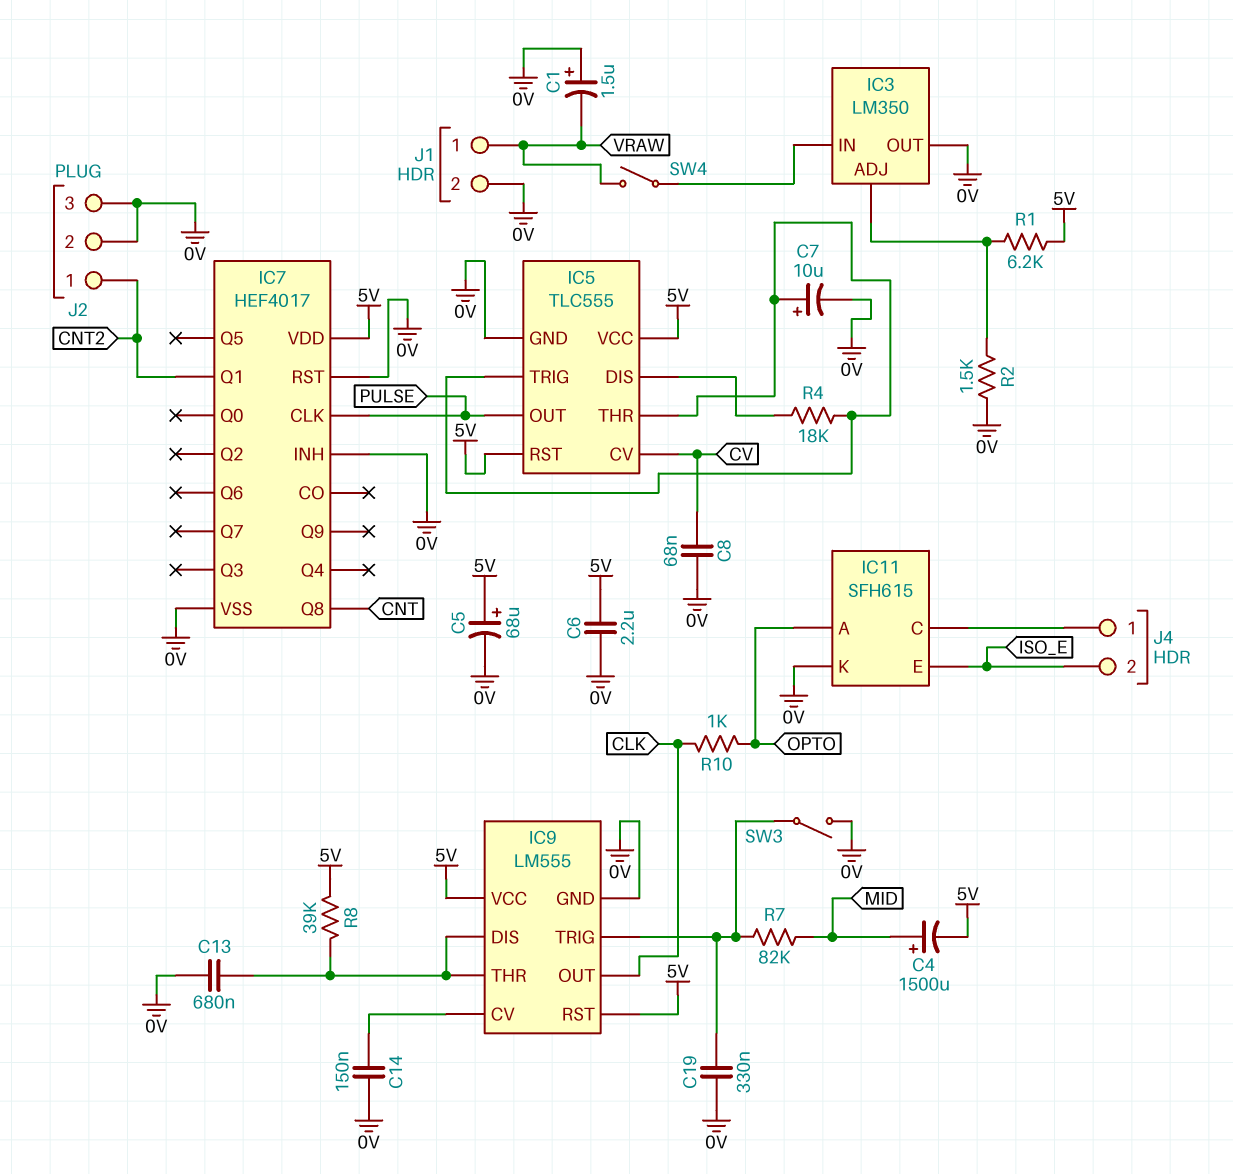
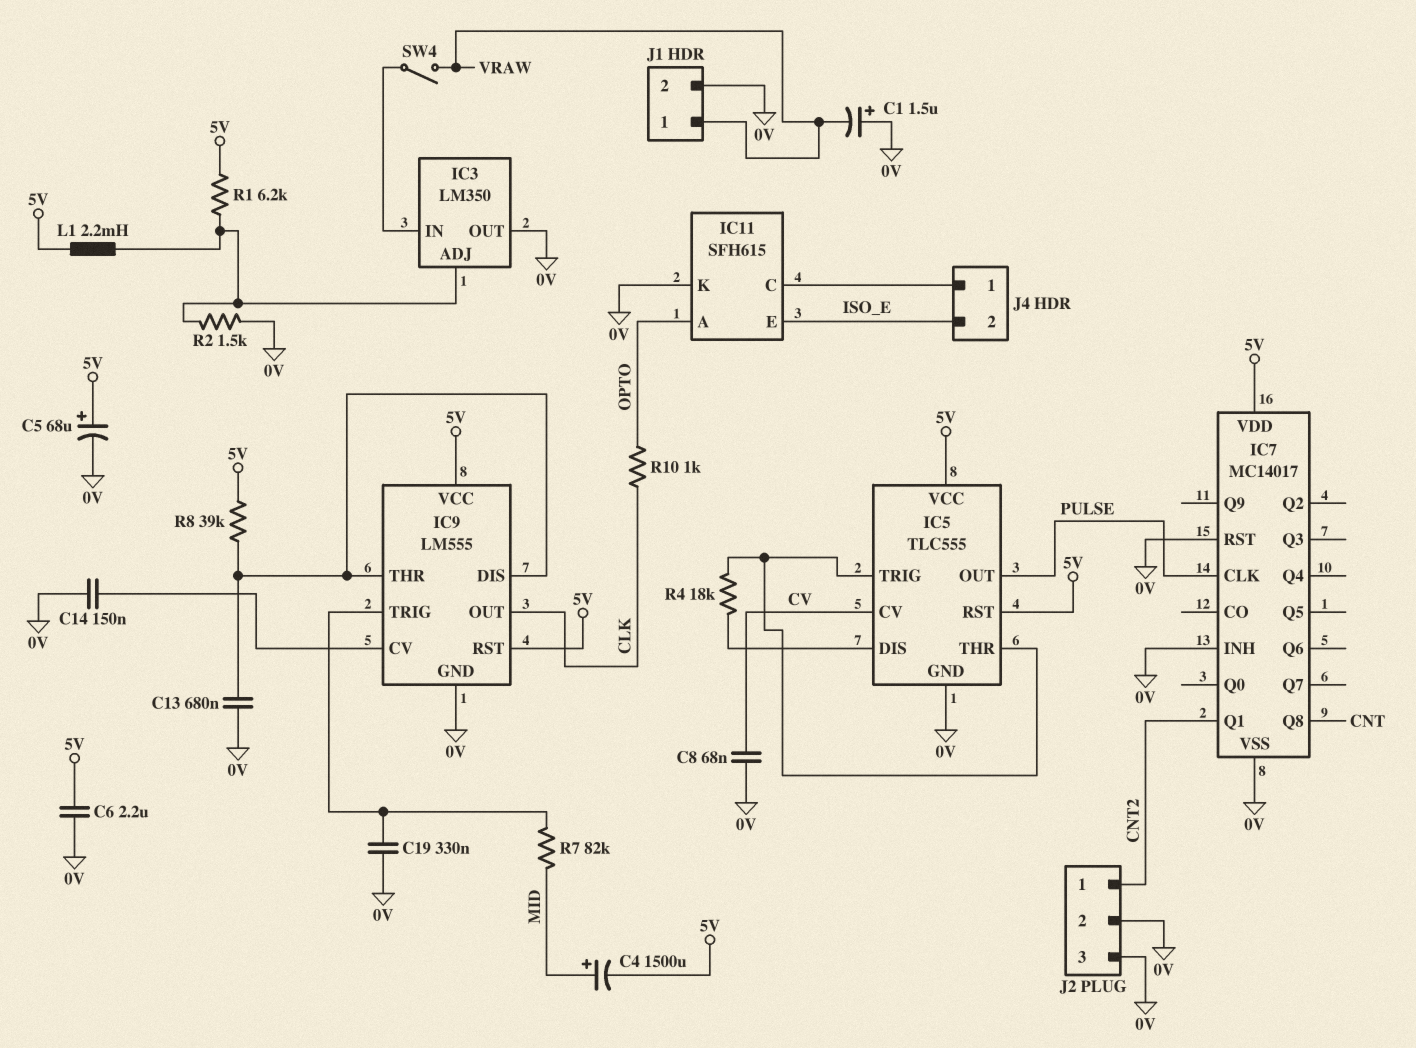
C7: 10uF (plus IC5/THR, minus 0V) -> none
IC7: HEF4017 -> MC14017
L1: none -> 2.2mH (5V, IC3/ADJ)
SW3: switch (0V, IC9/TRIG) -> none

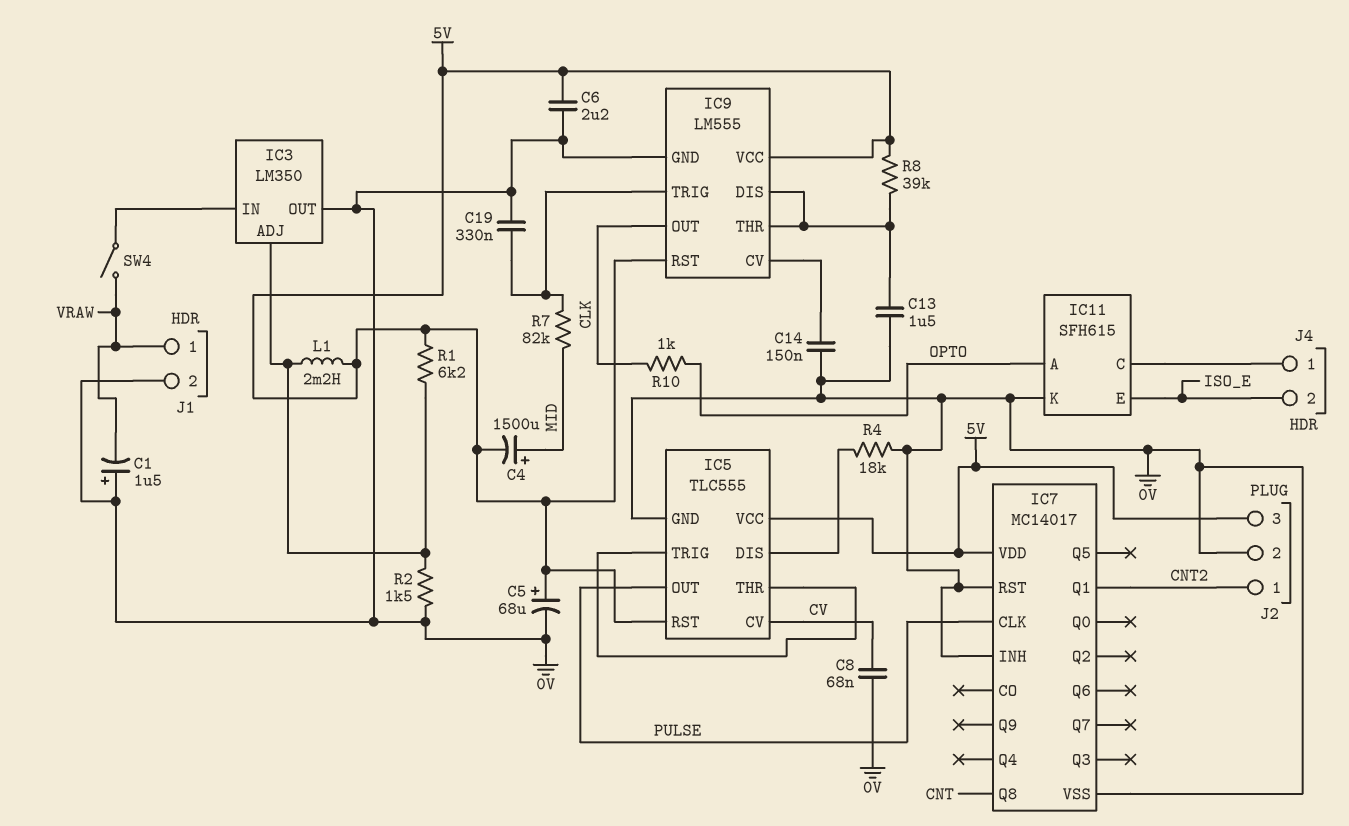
C13: 680nF (0V, IC9/DIS) -> 1.5uF (0V, IC9/DIS)
J2 pin 3: 0V -> 5V
R4: 18k (IC5/DIS, IC5/THR) -> 18k (0V, IC5/DIS)

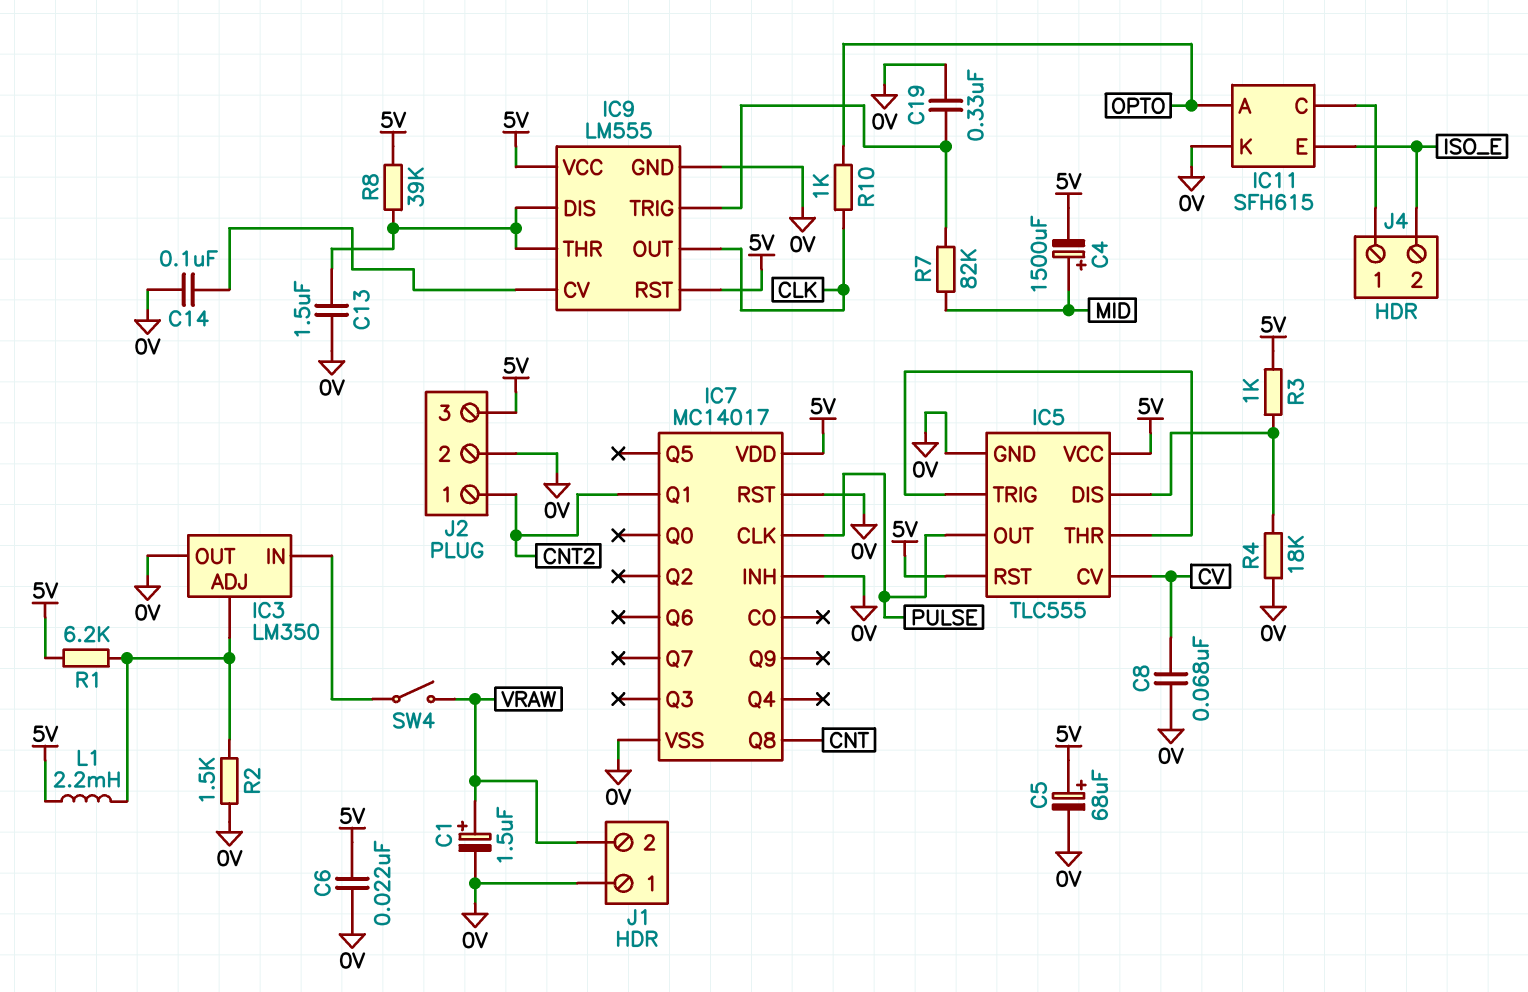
C1: 1.5uF (plus 0V, minus VRAW) -> 1.5uF (plus VRAW, minus 0V)
C6: 2.2uF (0V, 5V) -> 22nF (0V, 5V)
C14: 150nF (0V, IC9/CV) -> 100nF (0V, IC9/CV)
J1 pin 1: VRAW -> 0V
J1 pin 2: 0V -> VRAW
R3: none -> 1k (5V, IC5/DIS)

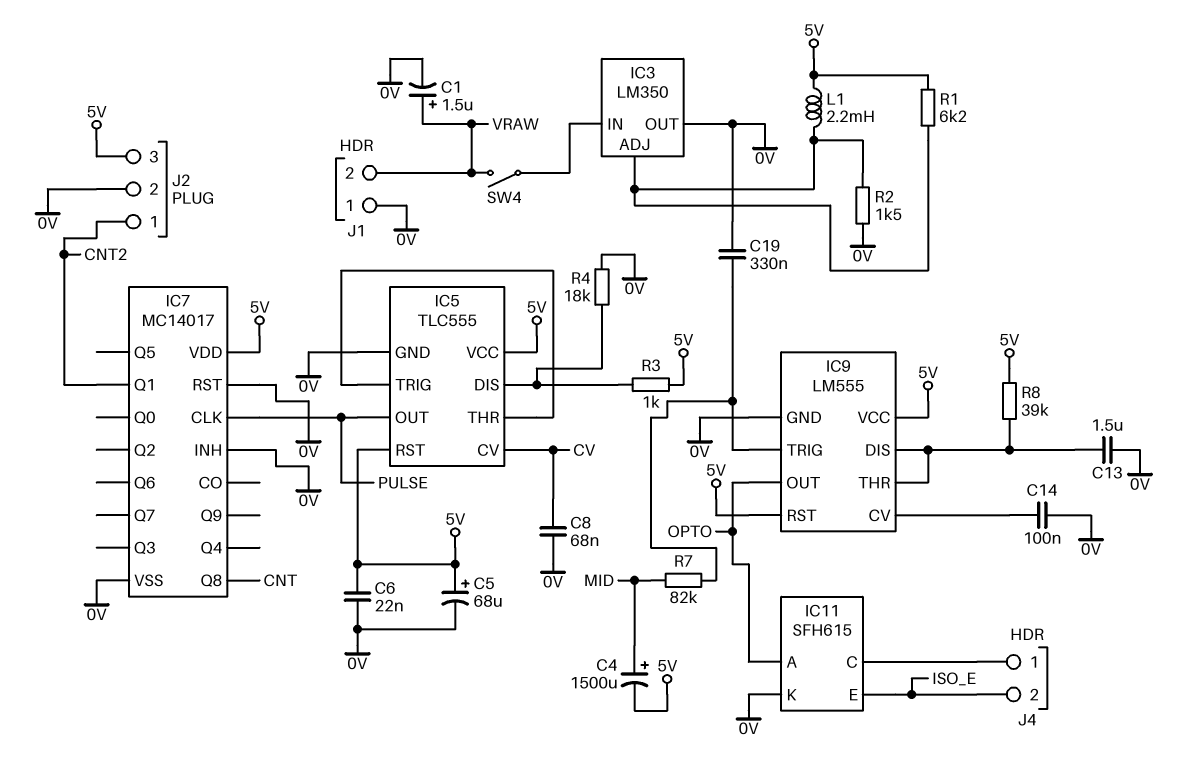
IC9 pin OUT: CLK -> OPTO
R10: 1k (CLK, OPTO) -> none

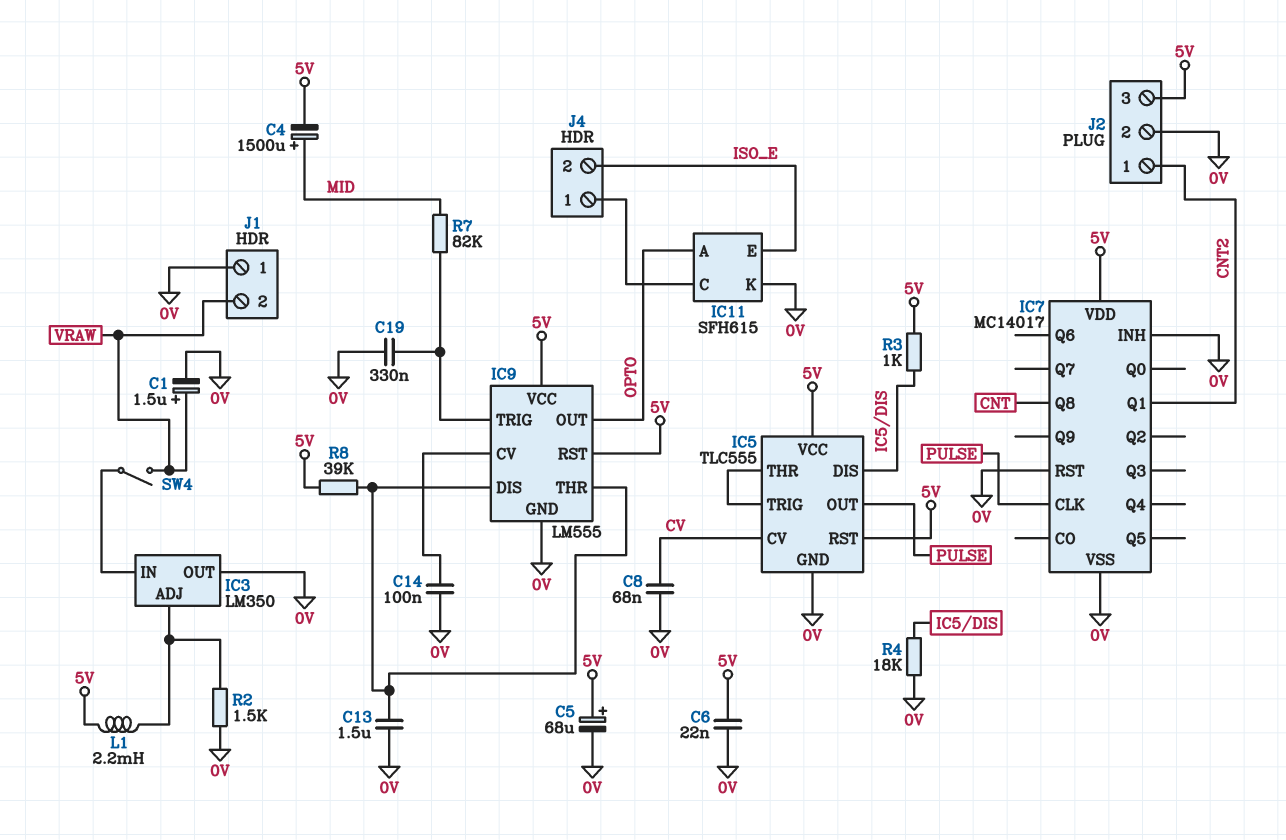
R1: 6.2k (5V, IC3/ADJ) -> none

